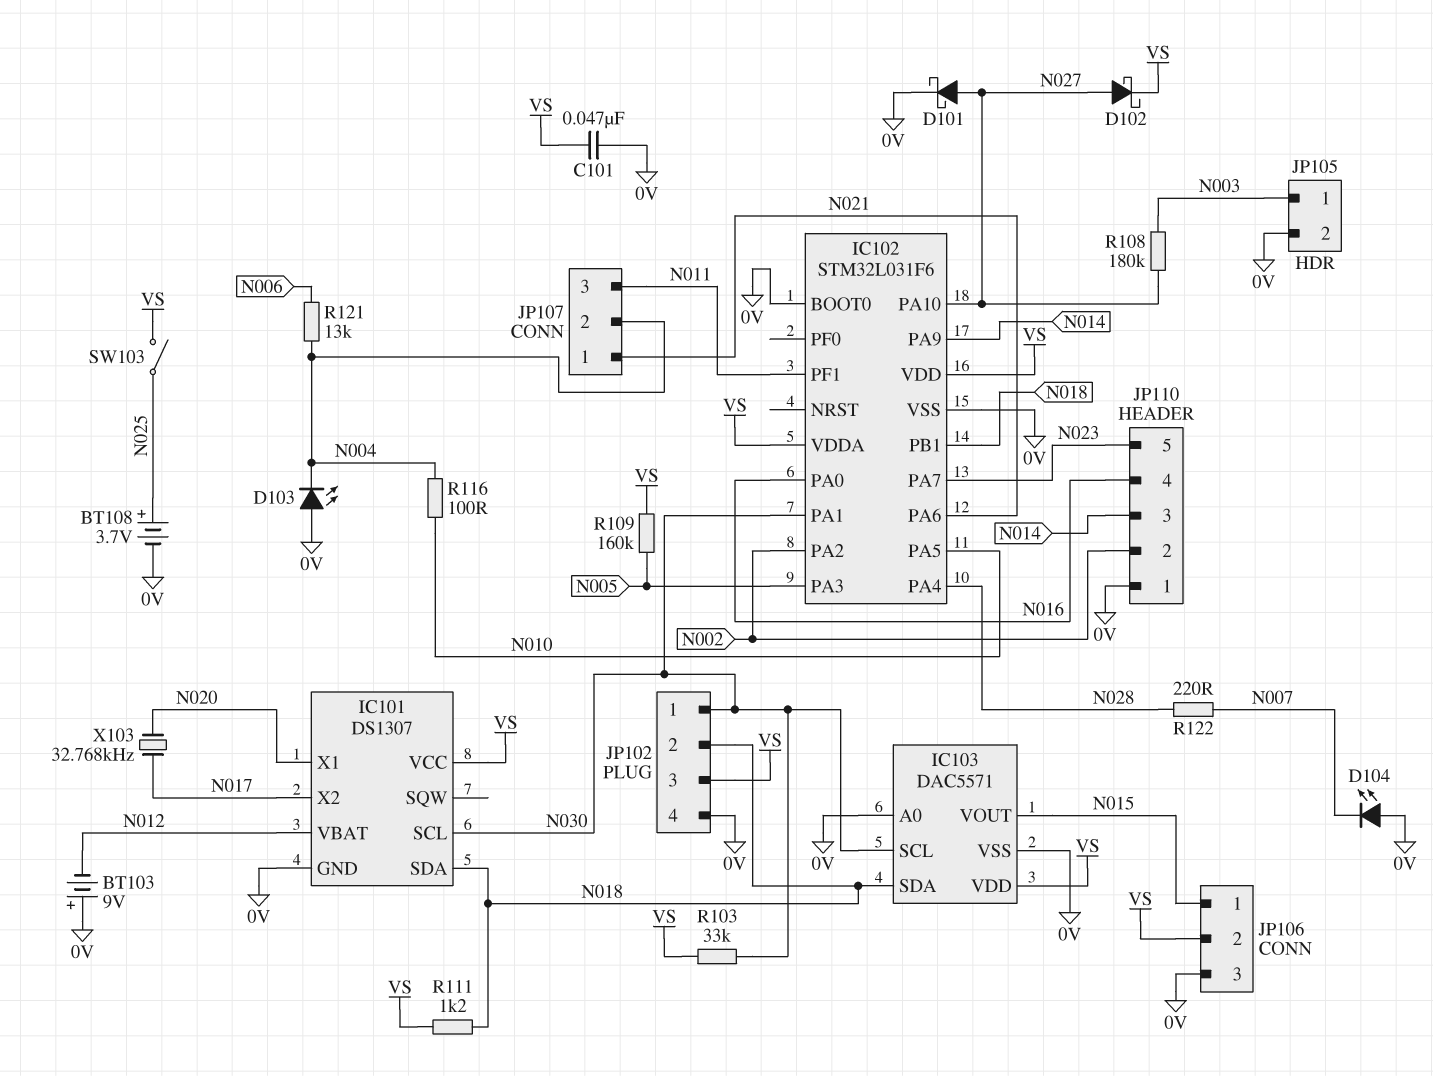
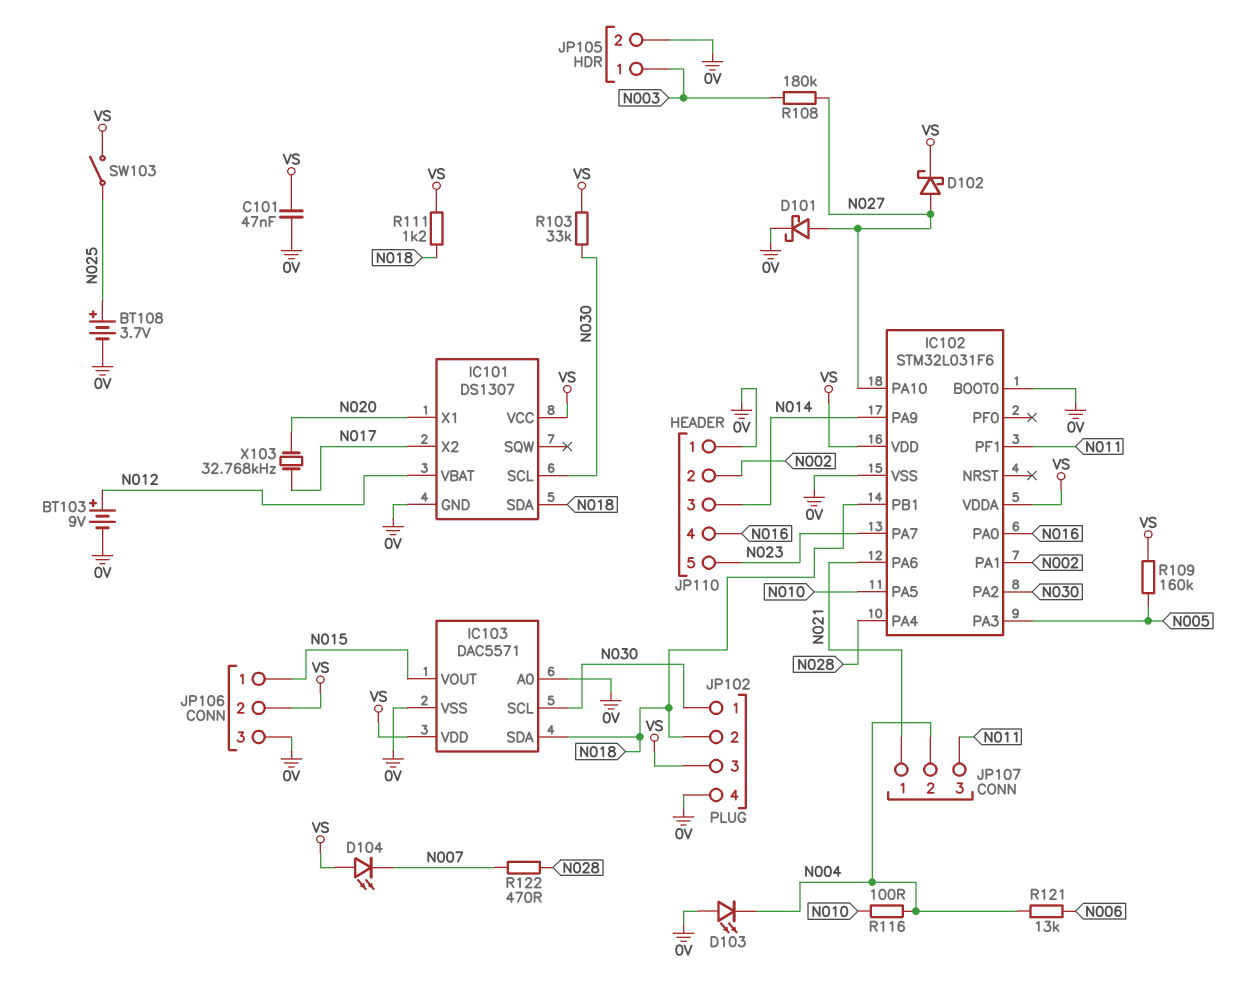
BT103: 9V (plus 0V, minus N012) -> 9V (plus N012, minus 0V)
D104: LED (A 0V, K N007) -> LED (A VS, K N007)
IC102 pin PA1: N030 -> N002
IC102 pin PA2: N002 -> N030
R122: 220 (N007, N028) -> 470 (N007, N028)

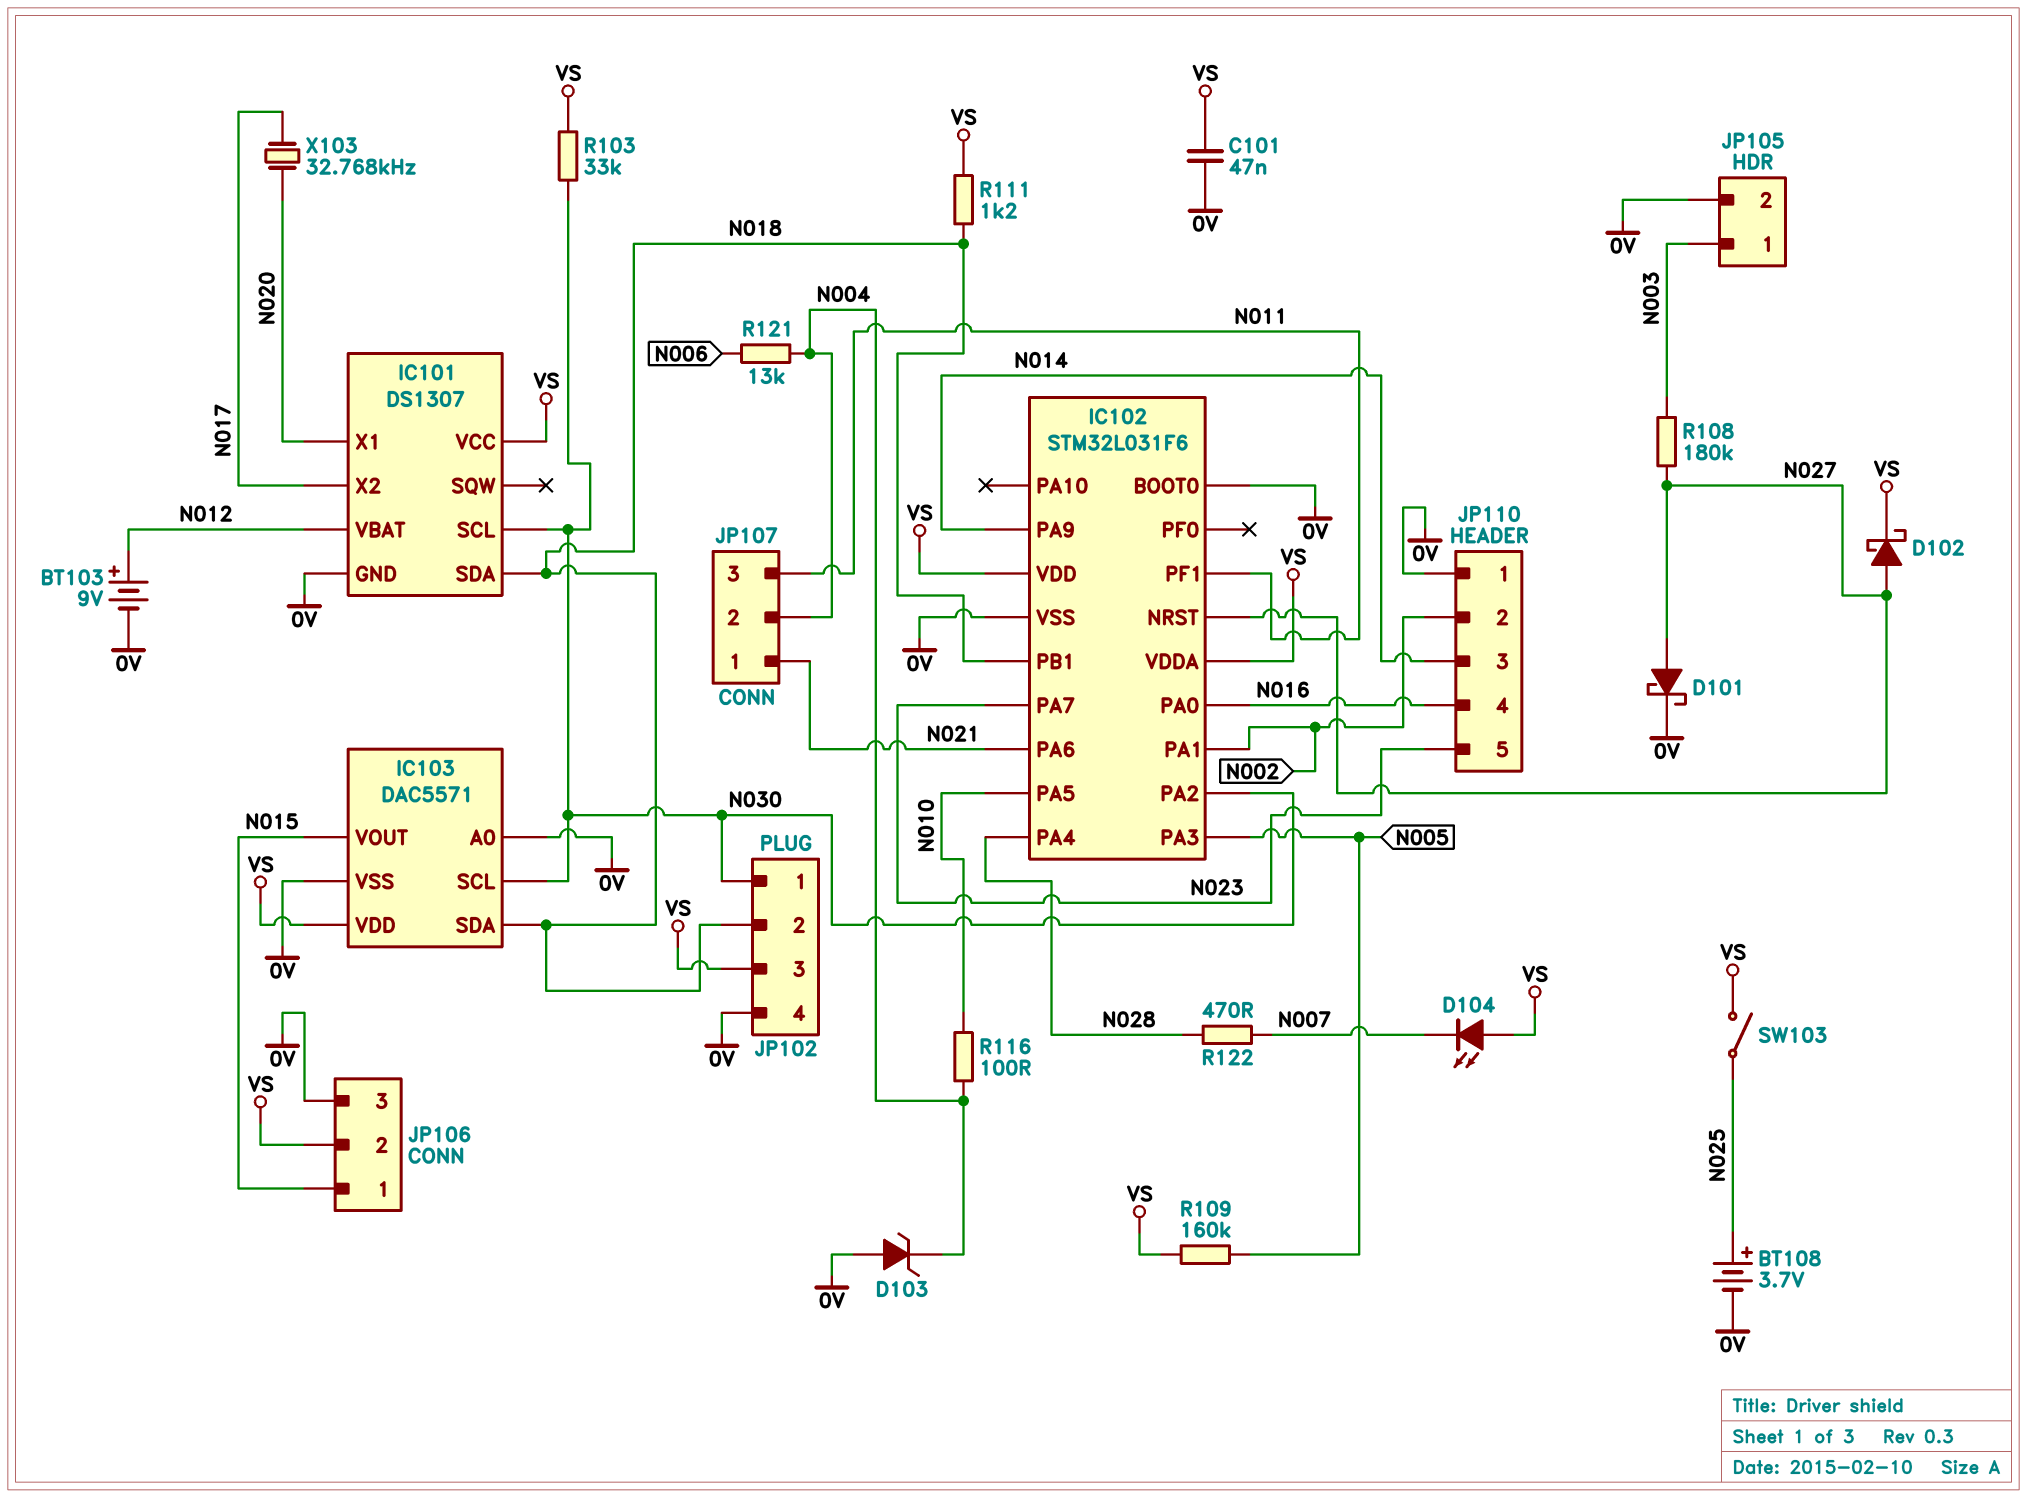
D103: LED (A 0V, K N004) -> zener (A 0V, K N004)
IC102 pin NRST: none -> N027
IC102 pin PA10: N027 -> none

